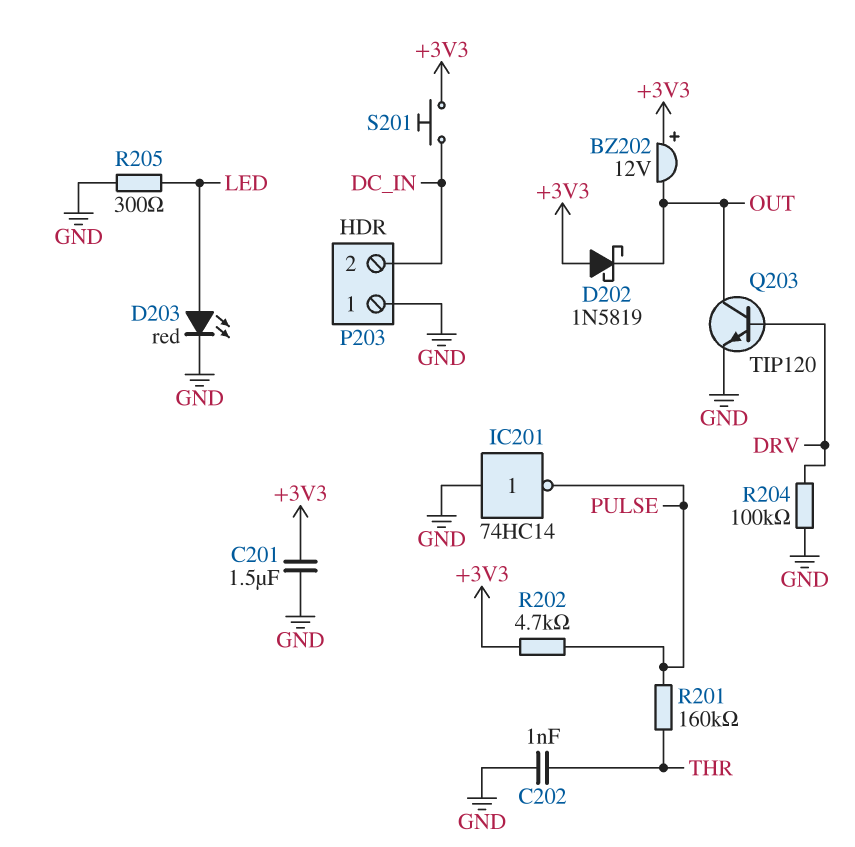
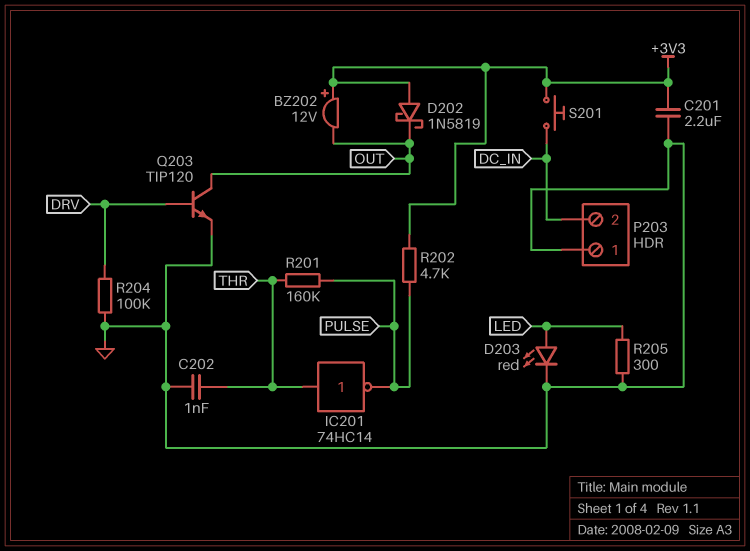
C201: 1.5uF (+3V3, GND) -> 2.2uF (+3V3, GND)
IC201: NOT 74HC14 (in GND, out PULSE) -> NOT 74HC14 (in THR, out PULSE)

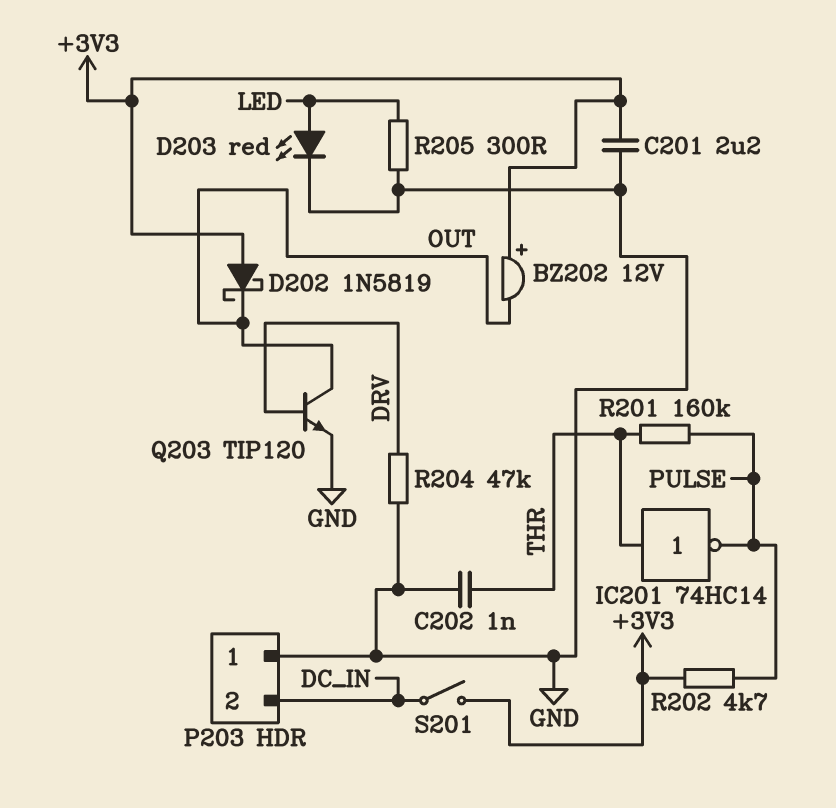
R204: 100k (DRV, GND) -> 47k (DRV, GND)
S201: button (+3V3, DC_IN) -> switch (+3V3, DC_IN)

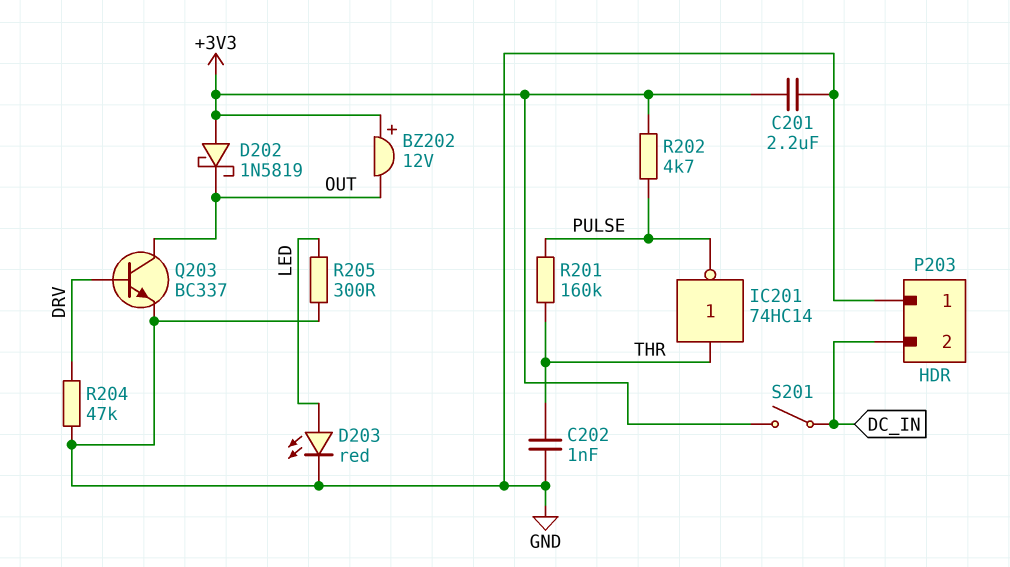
Q203: NPN TIP120 (B DRV, C OUT, E GND) -> NPN BC337 (B DRV, C OUT, E GND)

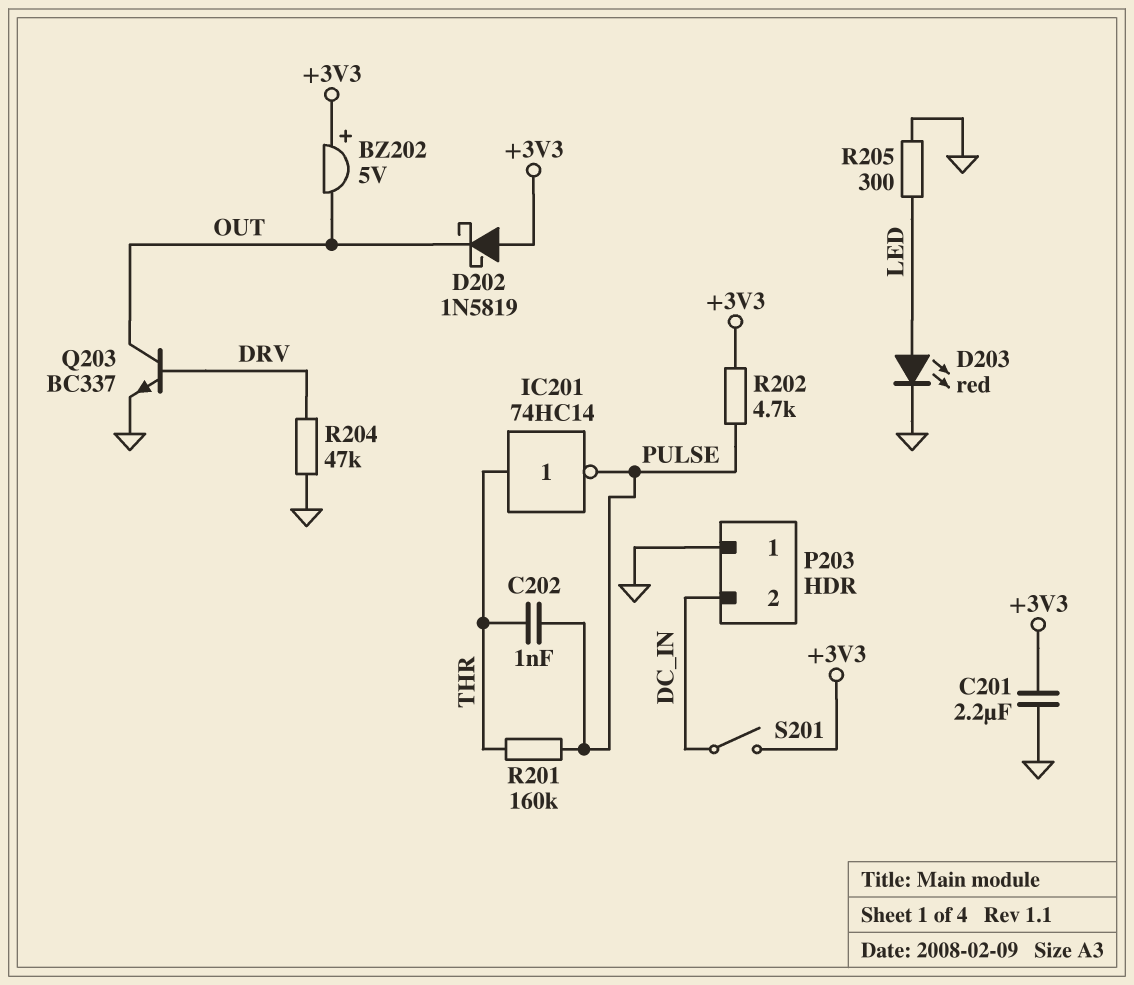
BZ202: buzzer 12V (plus +3V3, minus OUT) -> buzzer 5V (plus +3V3, minus OUT)
C202: 1nF (GND, THR) -> 1nF (PULSE, THR)

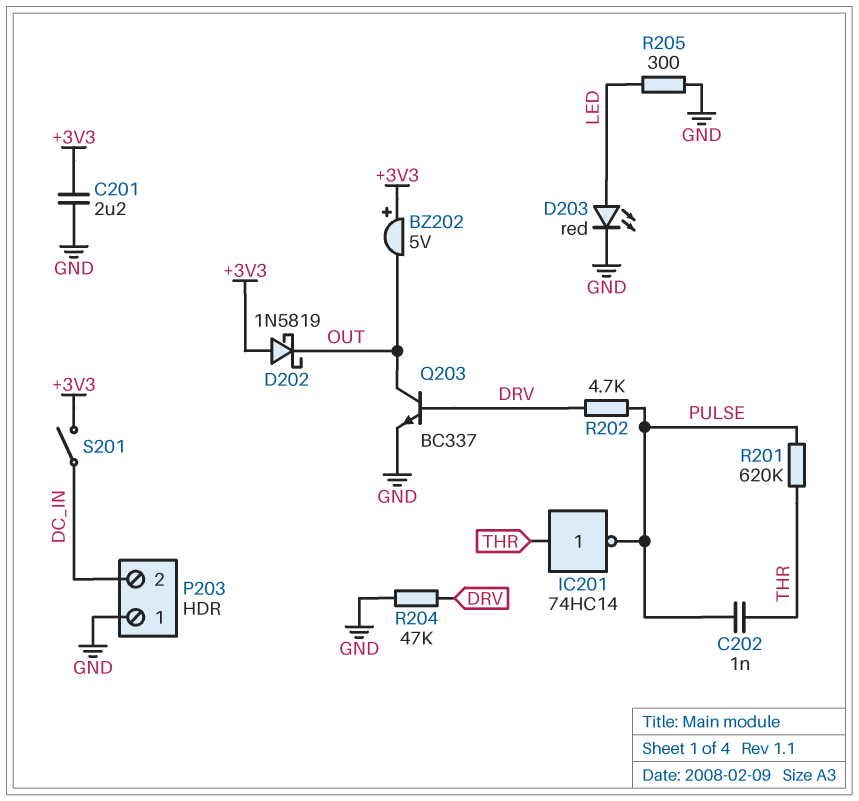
R201: 160k (PULSE, THR) -> 620k (PULSE, THR)
R202: 4.7k (+3V3, PULSE) -> 4.7k (DRV, PULSE)

